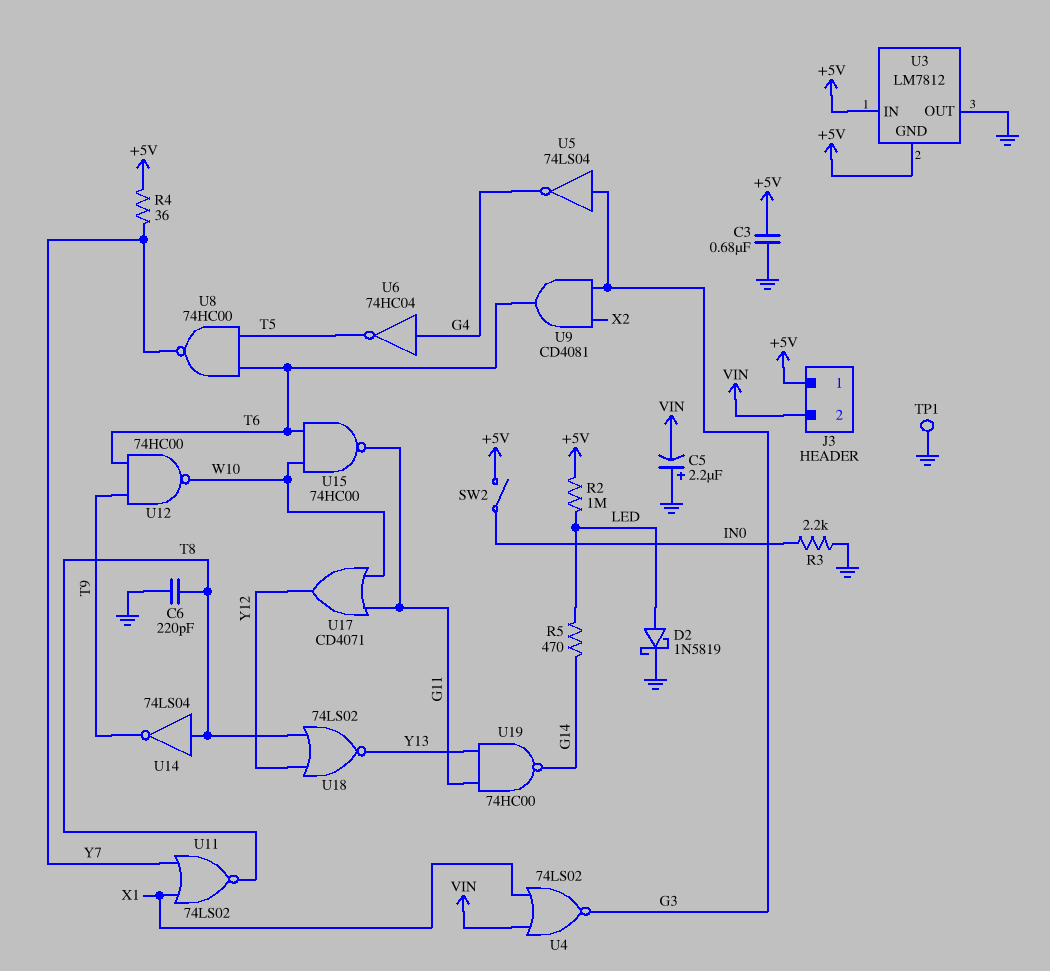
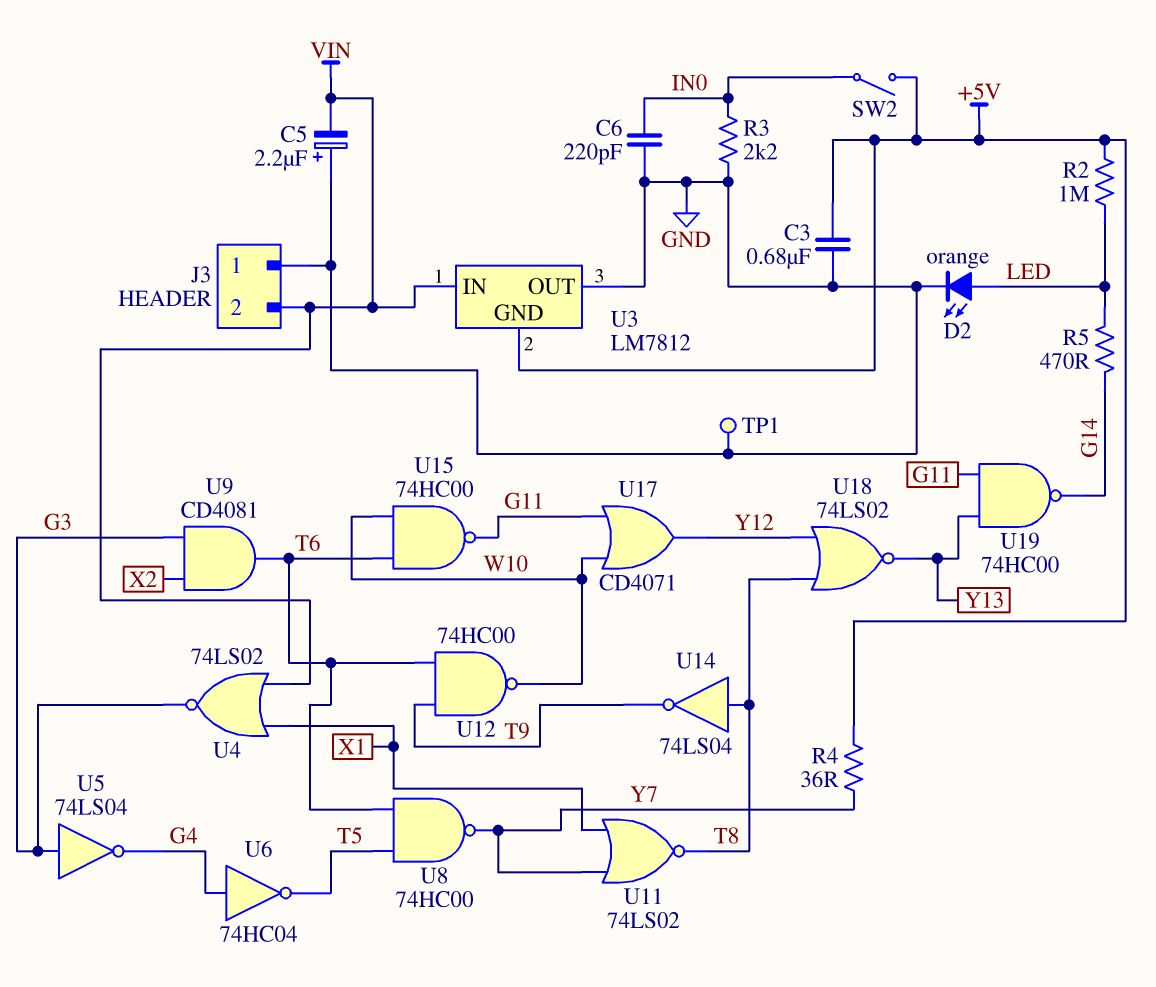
C6: 220pF (GND, T8) -> 220pF (GND, IN0)
D2: schottky 1N5819 (A LED, K GND) -> LED orange (A LED, K GND)
J3 pin 1: +5V -> GND
U3 pin IN: +5V -> VIN

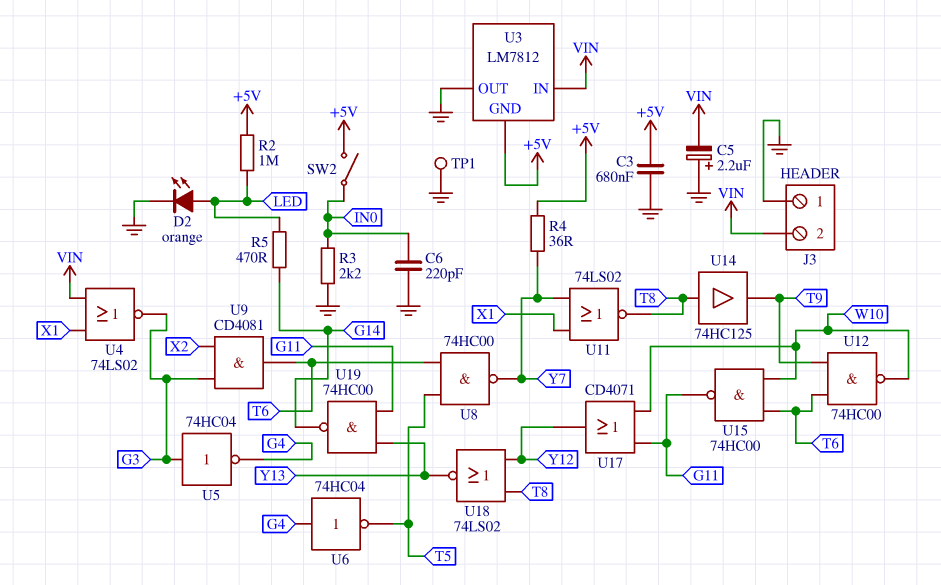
U5: NOT 74LS04 (in G3, out G4) -> NOT 74HC04 (in G3, out G4)
U14: NOT 74LS04 (in T8, out T9) -> buffer 74HC125 (in T8, out T9)

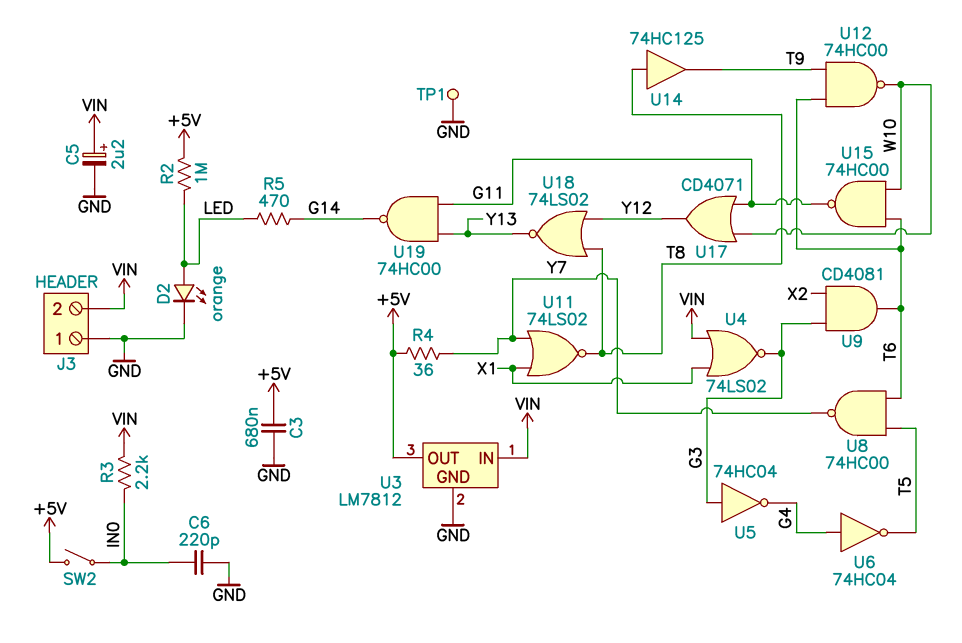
C5: 2.2uF (plus GND, minus VIN) -> 2.2uF (plus VIN, minus GND)
R3: 2.2k (GND, IN0) -> 2.2k (IN0, VIN)
U3 pin GND: +5V -> GND
U3 pin OUT: GND -> +5V

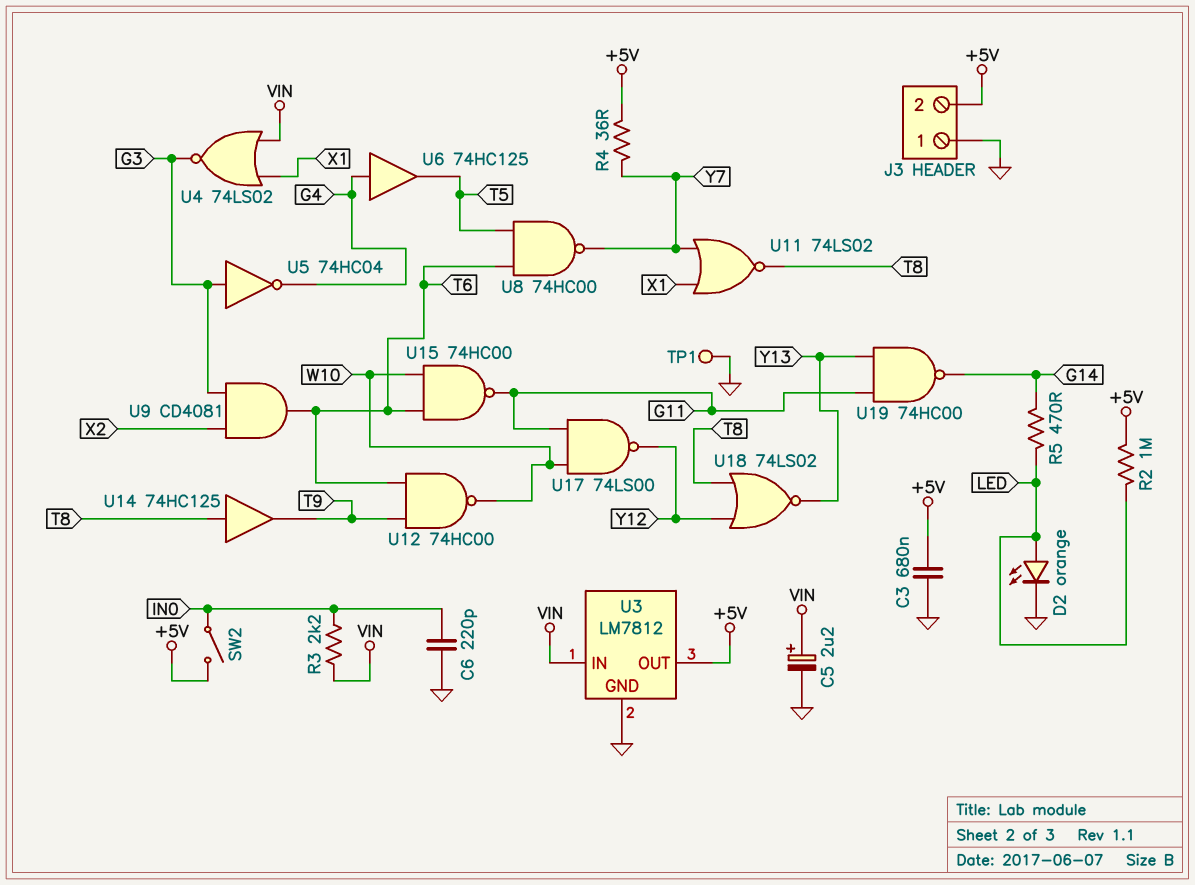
J3 pin 2: VIN -> +5V
U6: NOT 74HC04 (in G4, out T5) -> buffer 74HC125 (in G4, out T5)
U17: OR CD4071 (in G11, in W10, out Y12) -> NAND 74LS00 (in G11, in W10, out Y12)

